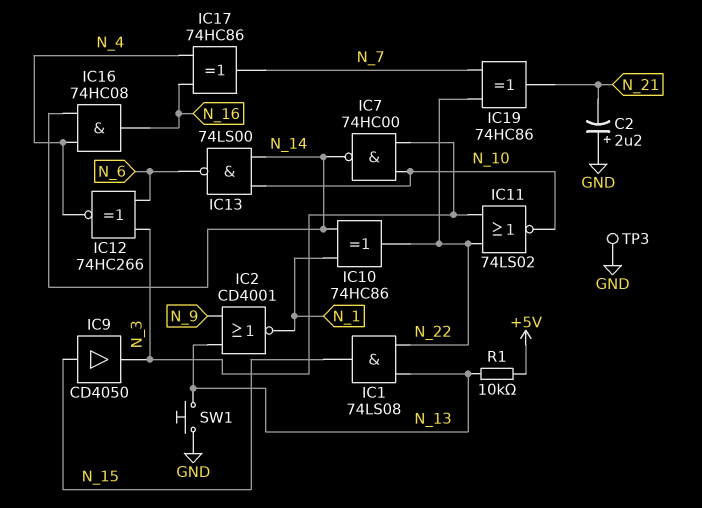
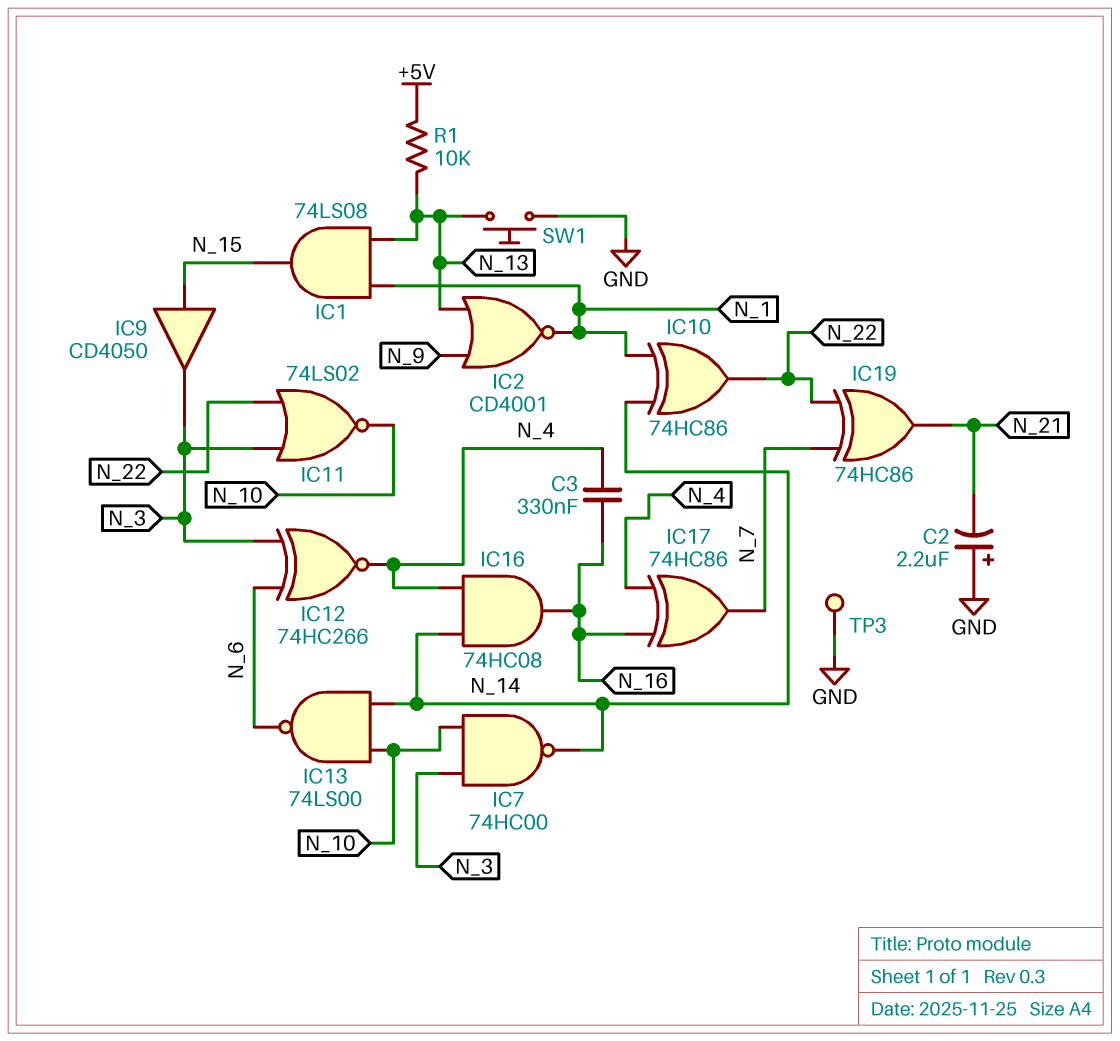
C3: none -> 330nF (N_4, N_16)
IC1: AND 74LS08 (in N_13, in N_22, out N_15) -> AND 74LS08 (in N_1, in N_13, out N_15)

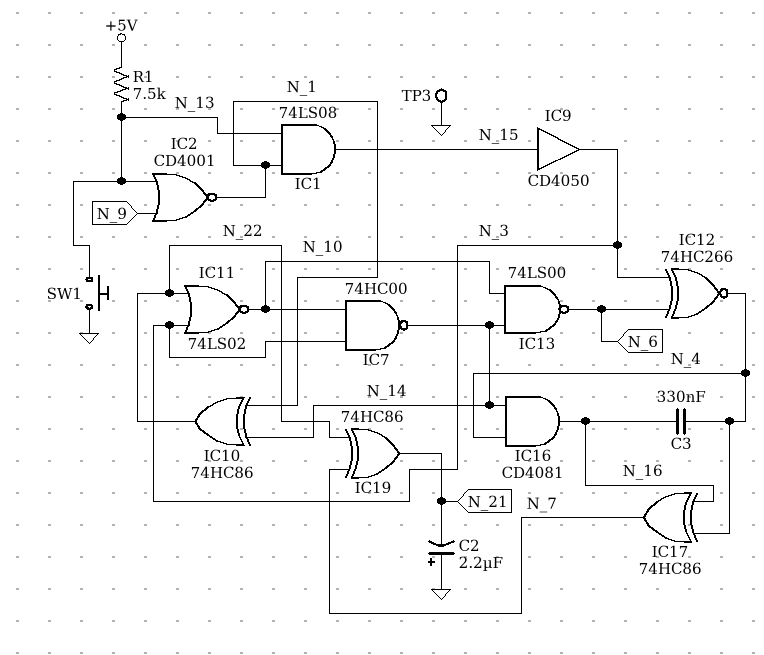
IC16: AND 74HC08 (in N_4, in N_14, out N_16) -> AND CD4081 (in N_4, in N_14, out N_16)
R1: 10k (+5V, N_13) -> 7.5k (+5V, N_13)

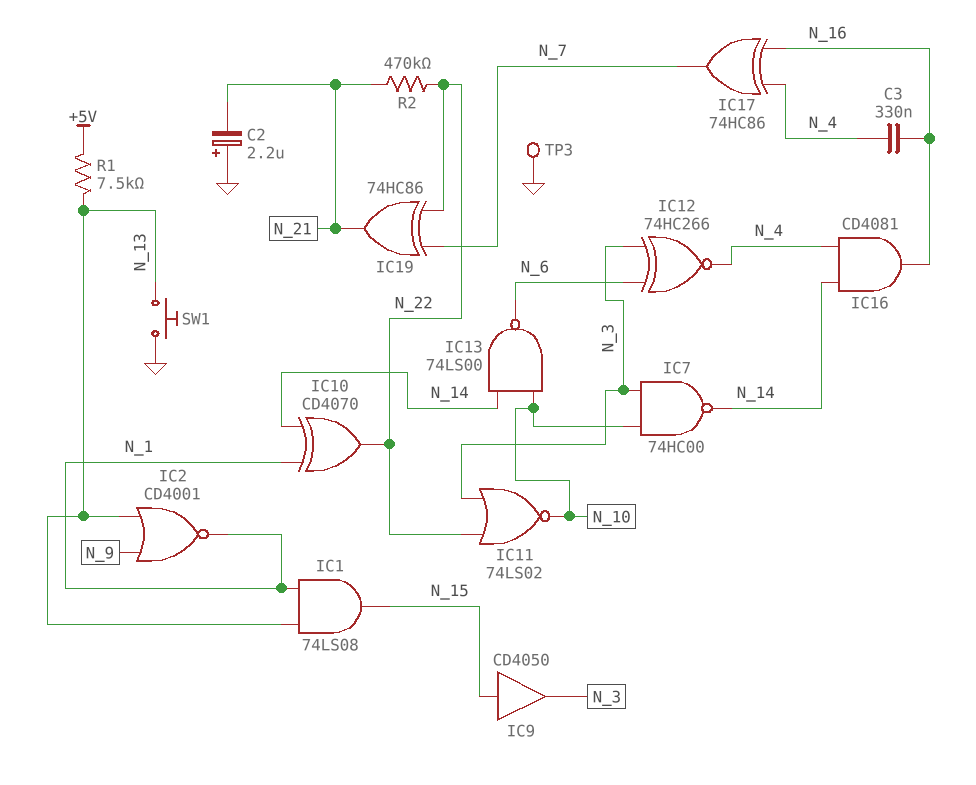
IC10: XOR 74HC86 (in N_1, in N_14, out N_22) -> XOR CD4070 (in N_1, in N_14, out N_22)
R2: none -> 470k (N_21, N_22)

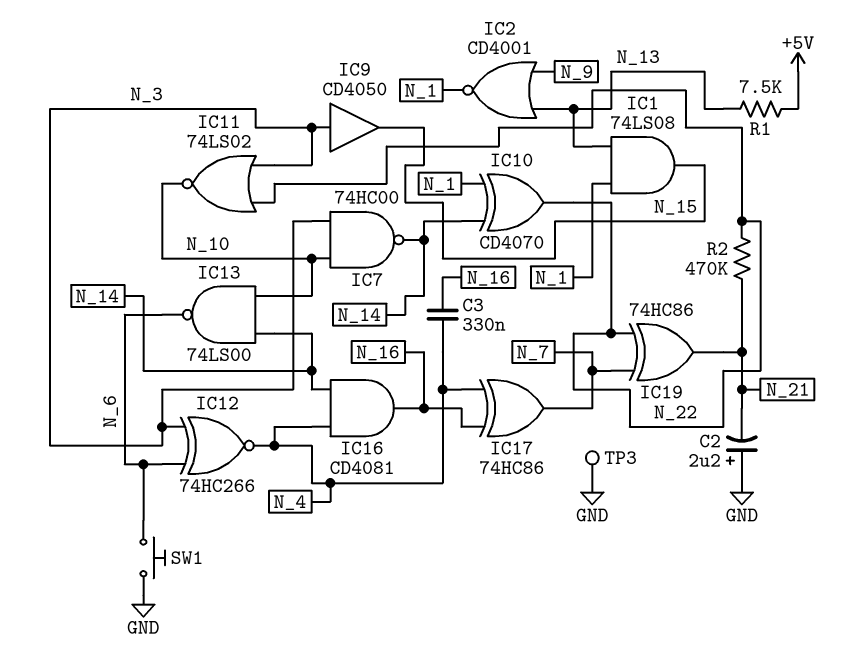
IC9: buffer CD4050 (in N_15, out N_3) -> buffer CD4050 (in N_3, out N_15)
SW1: button (GND, N_13) -> button (GND, N_6)

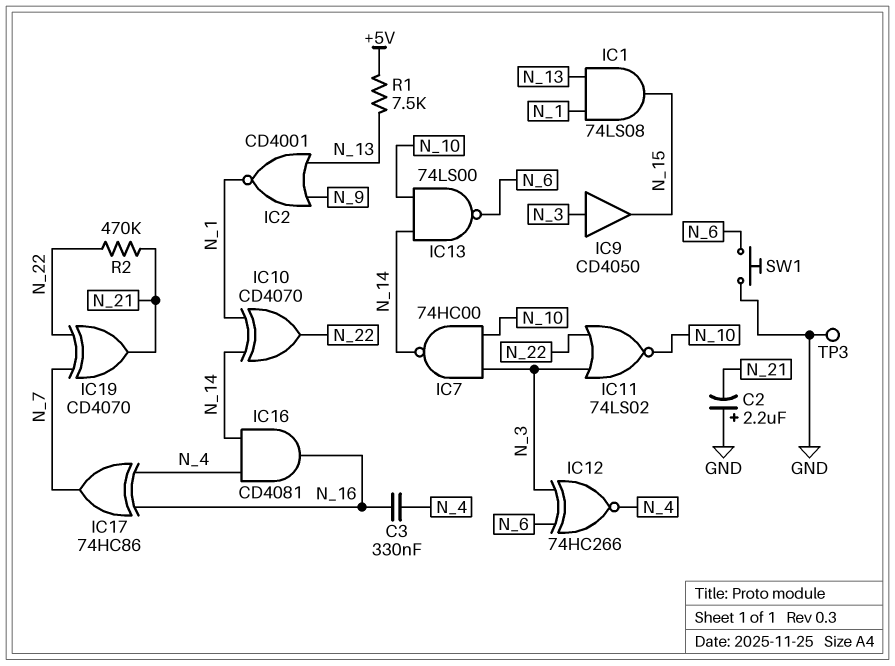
IC19: XOR 74HC86 (in N_7, in N_22, out N_21) -> XOR CD4070 (in N_7, in N_22, out N_21)

